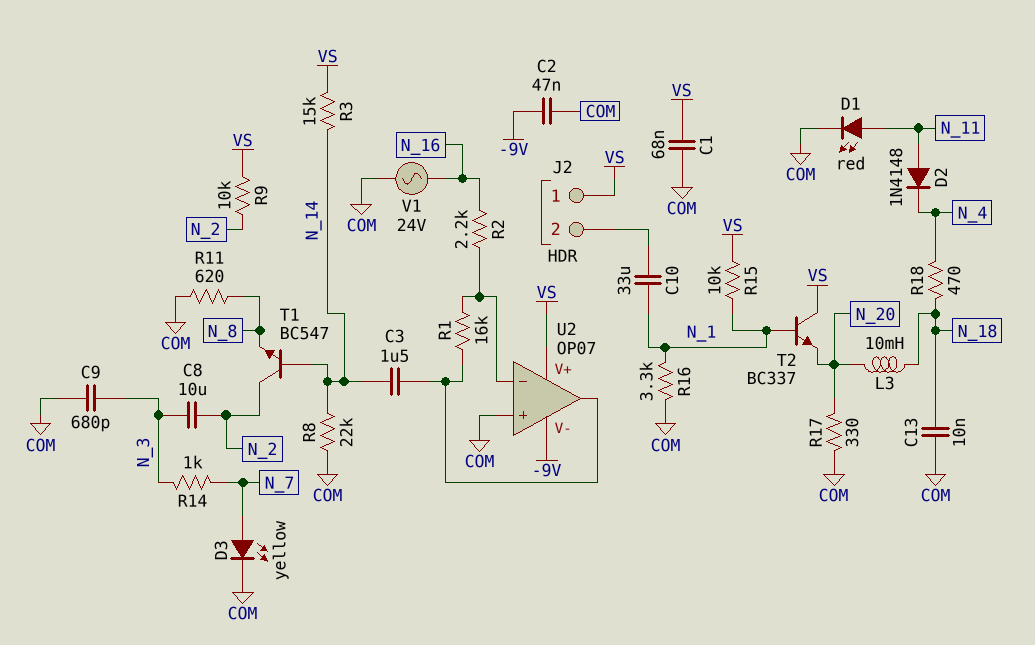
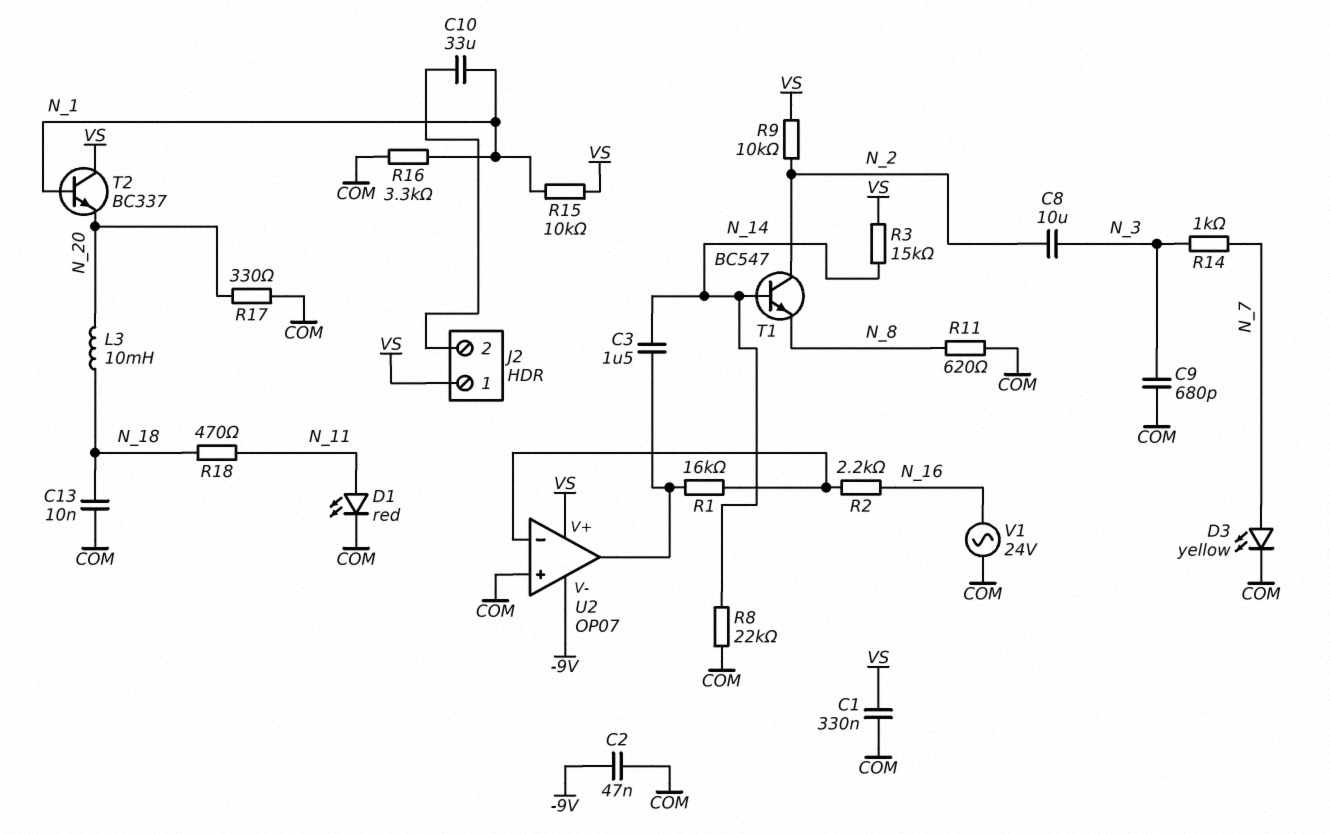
C1: 68nF (COM, VS) -> 330nF (COM, VS)
D2: diode 1N4148 (A N_11, K N_4) -> none
R18: 470 (N_4, N_18) -> 470 (N_11, N_18)

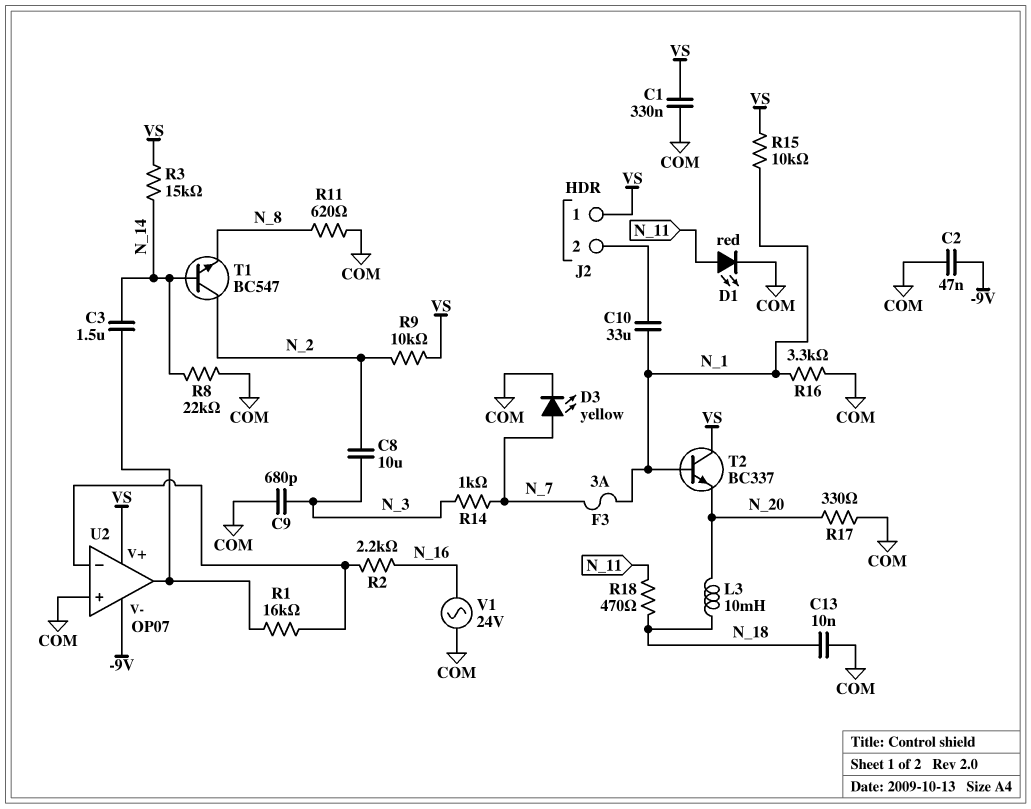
F3: none -> 3A (N_1, N_7)

